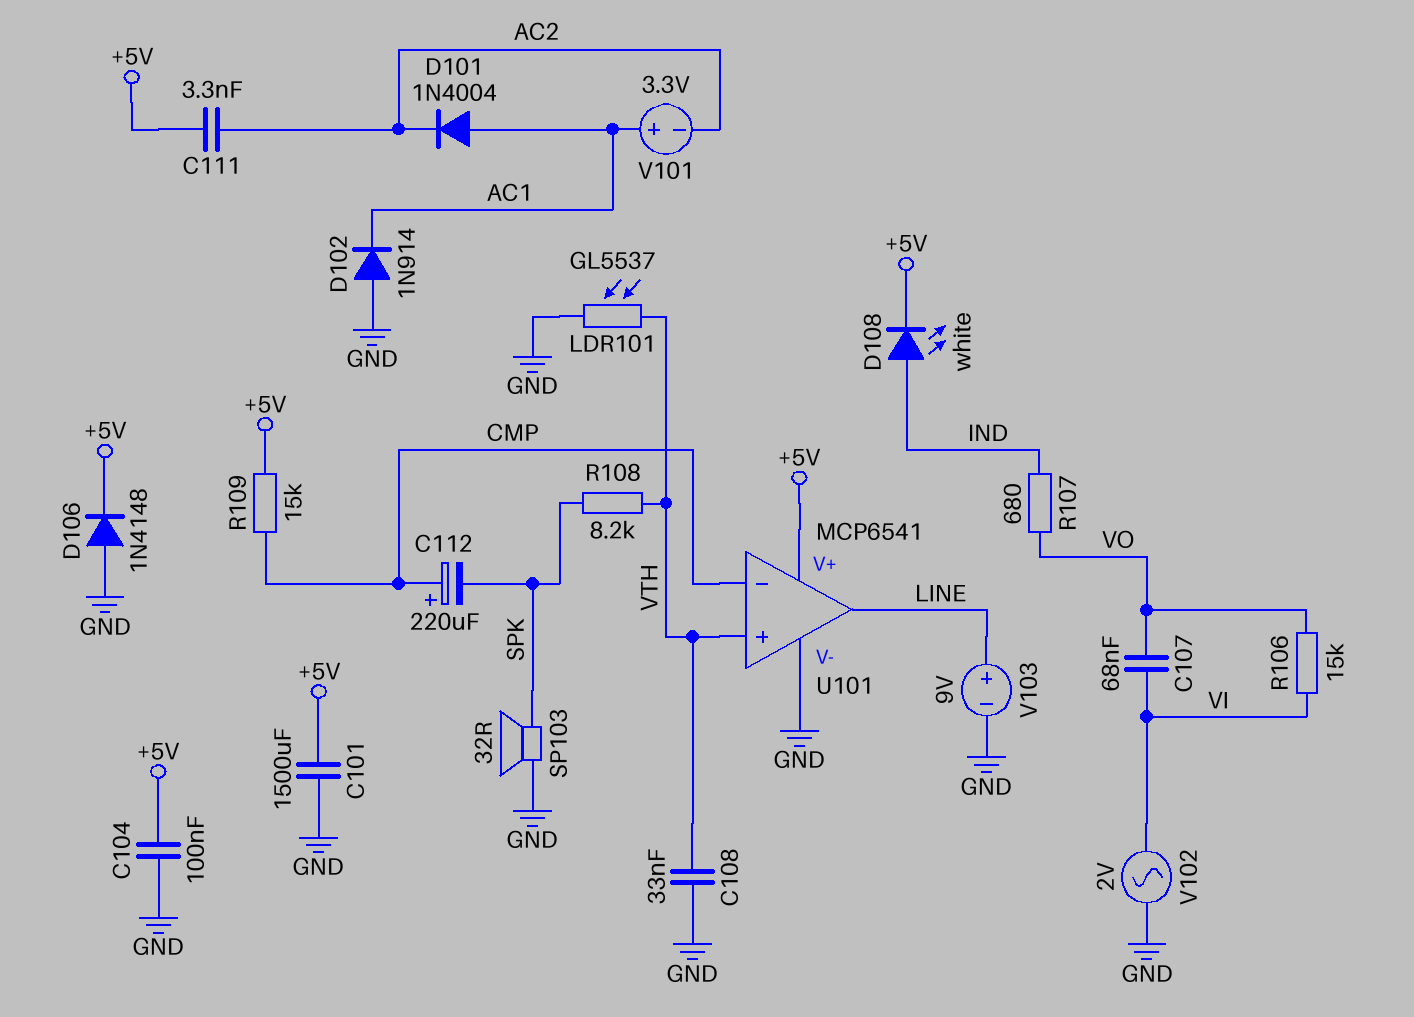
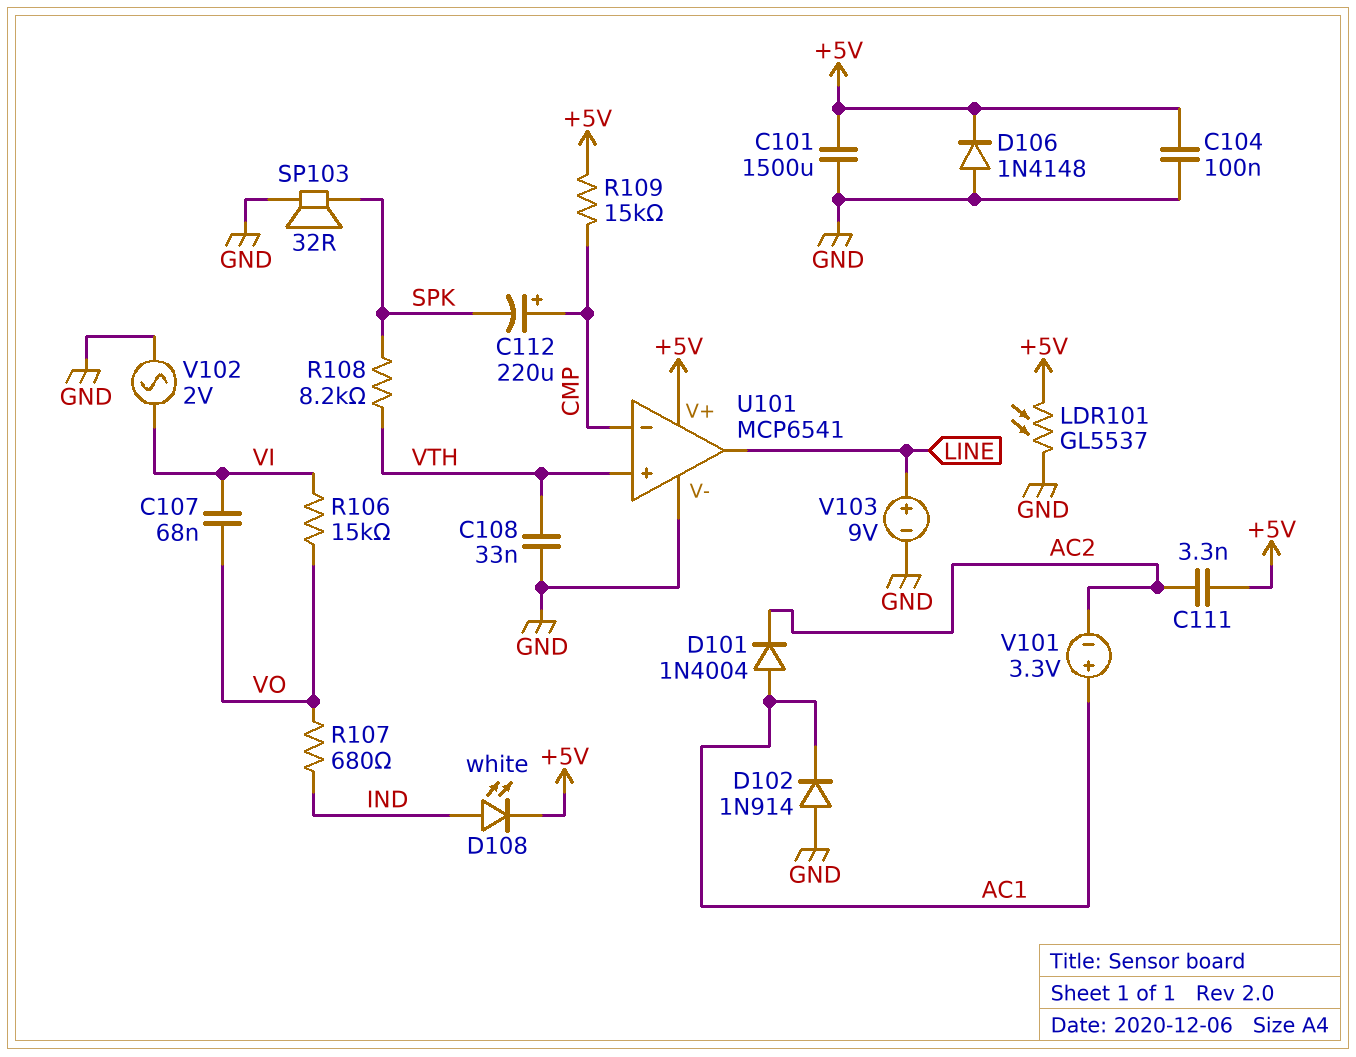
LDR101: GL5537 (GND, VTH) -> GL5537 (+5V, GND)

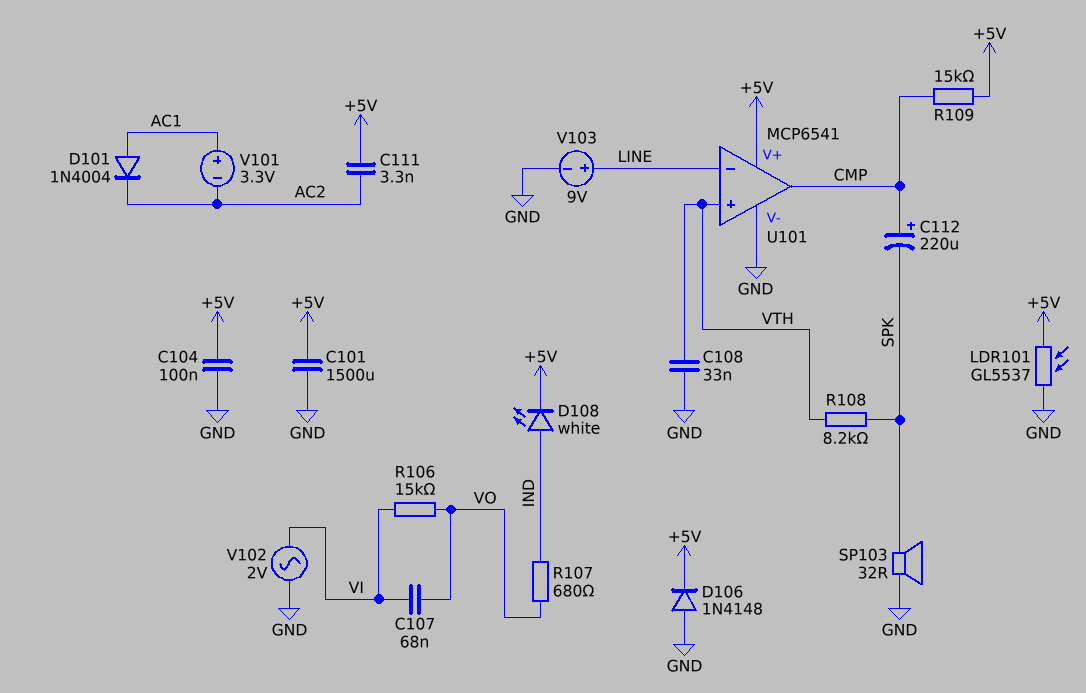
D102: diode 1N914 (A GND, K AC1) -> none
U101 pin in-: CMP -> LINE
U101 pin out: LINE -> CMP

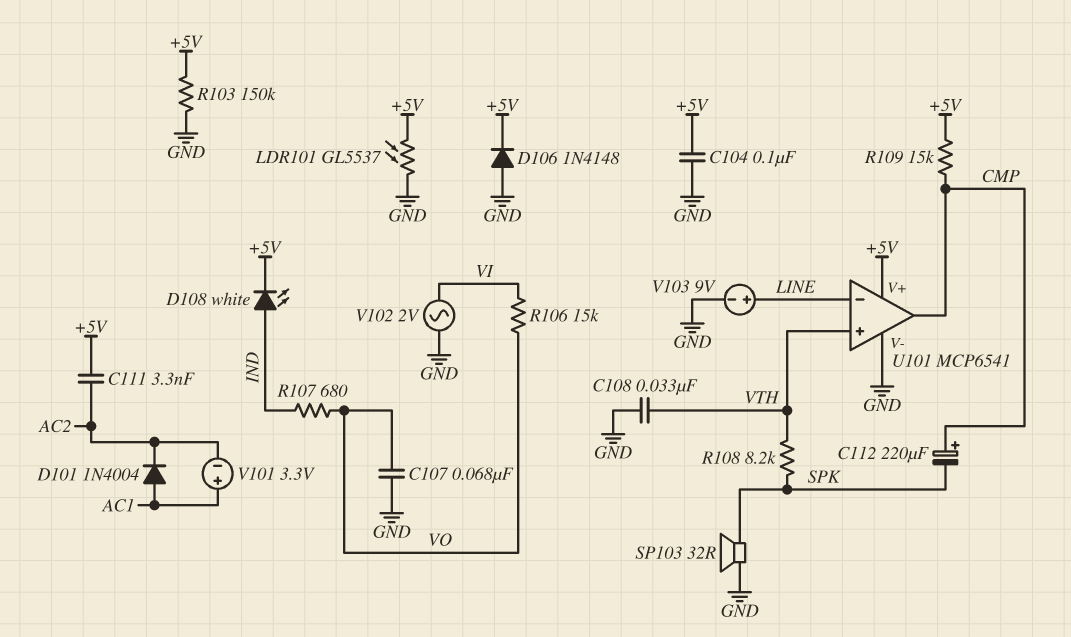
C101: 1500uF (+5V, GND) -> none
C107: 68nF (VI, VO) -> 68nF (GND, VO)
R103: none -> 150k (+5V, GND)

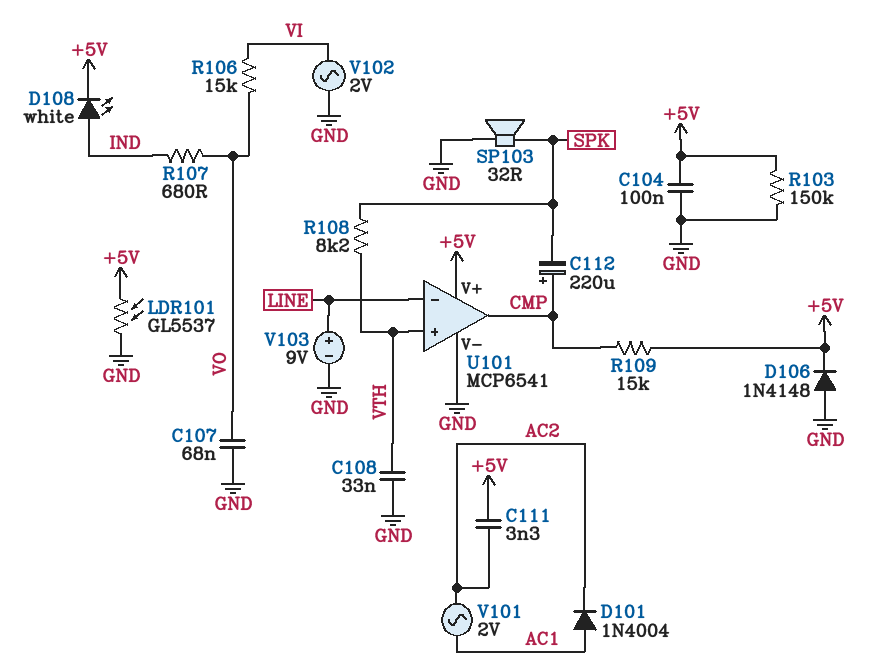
V101: 3.3V (plus AC1, minus AC2) -> AC 2V (AC1, AC2)

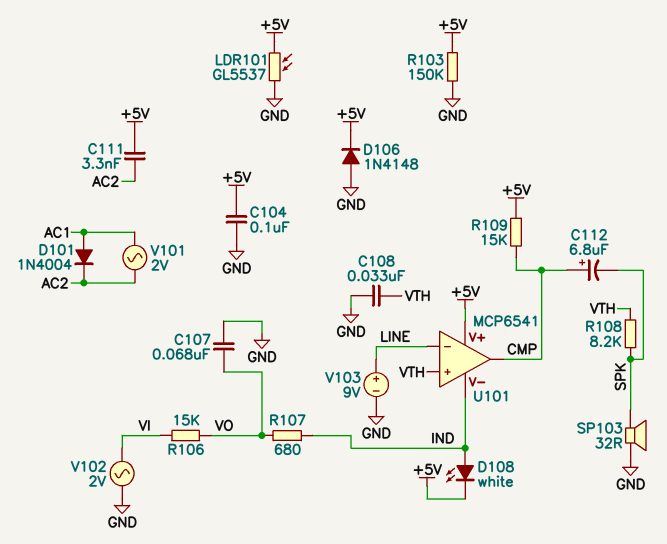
C112: 220uF (plus CMP, minus SPK) -> 6.8uF (plus CMP, minus SPK)
U101 pin V-: GND -> IND

